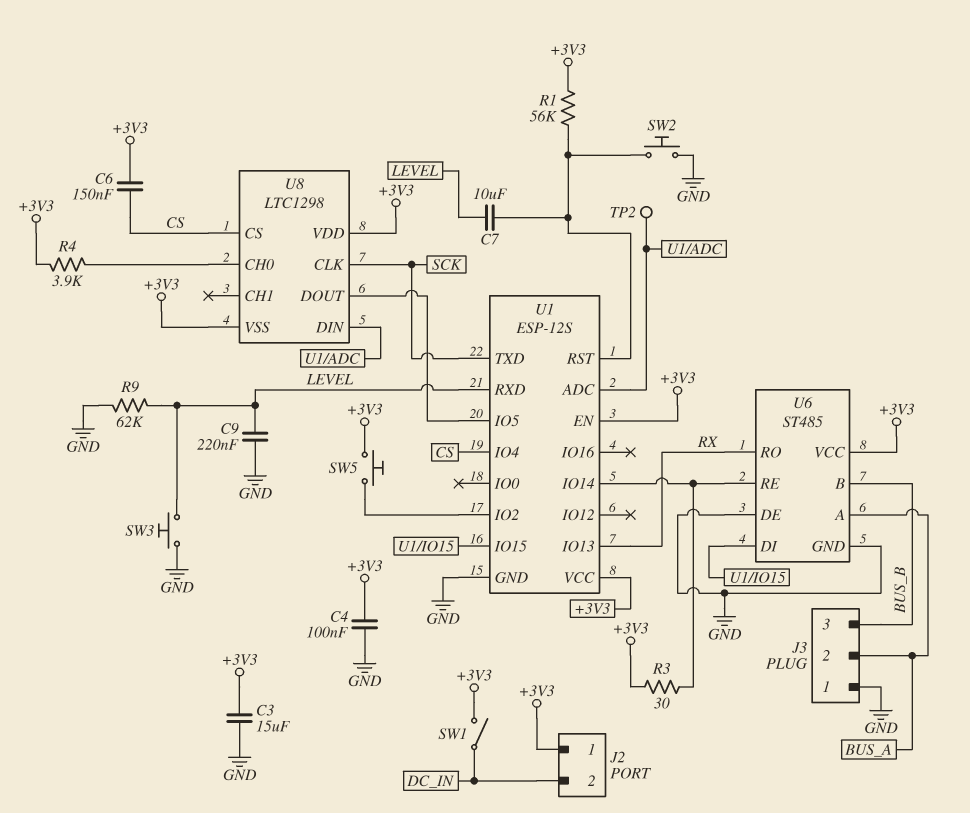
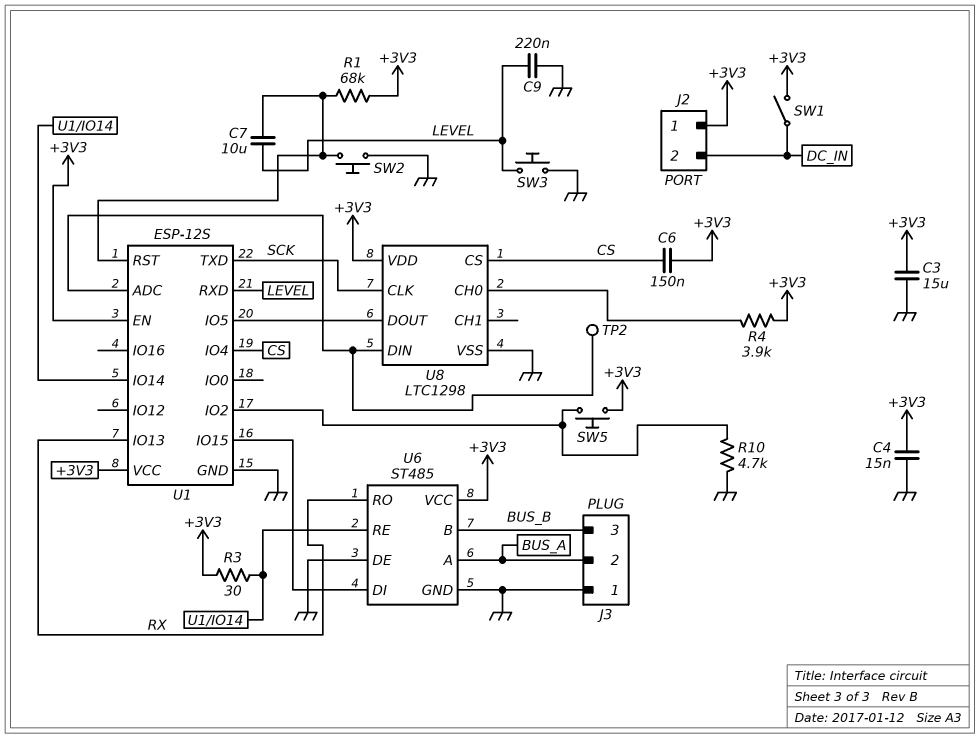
C4: 100nF (+3V3, GND) -> 15nF (+3V3, GND)
R1: 56k (+3V3, U1/RST) -> 68k (+3V3, U1/RST)
R9: 62k (GND, LEVEL) -> none
R10: none -> 4.7k (GND, U1/IO2)
U8 pin VSS: +3V3 -> GND

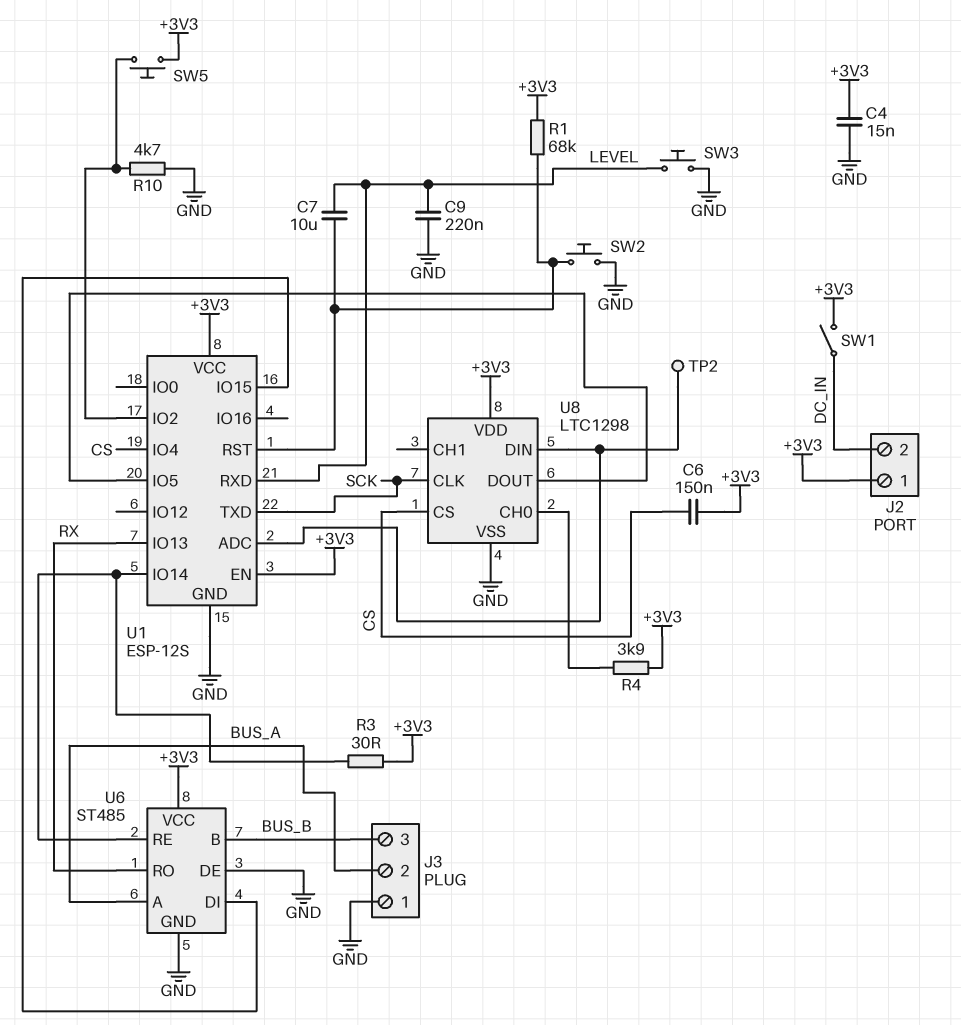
C3: 15uF (+3V3, GND) -> none

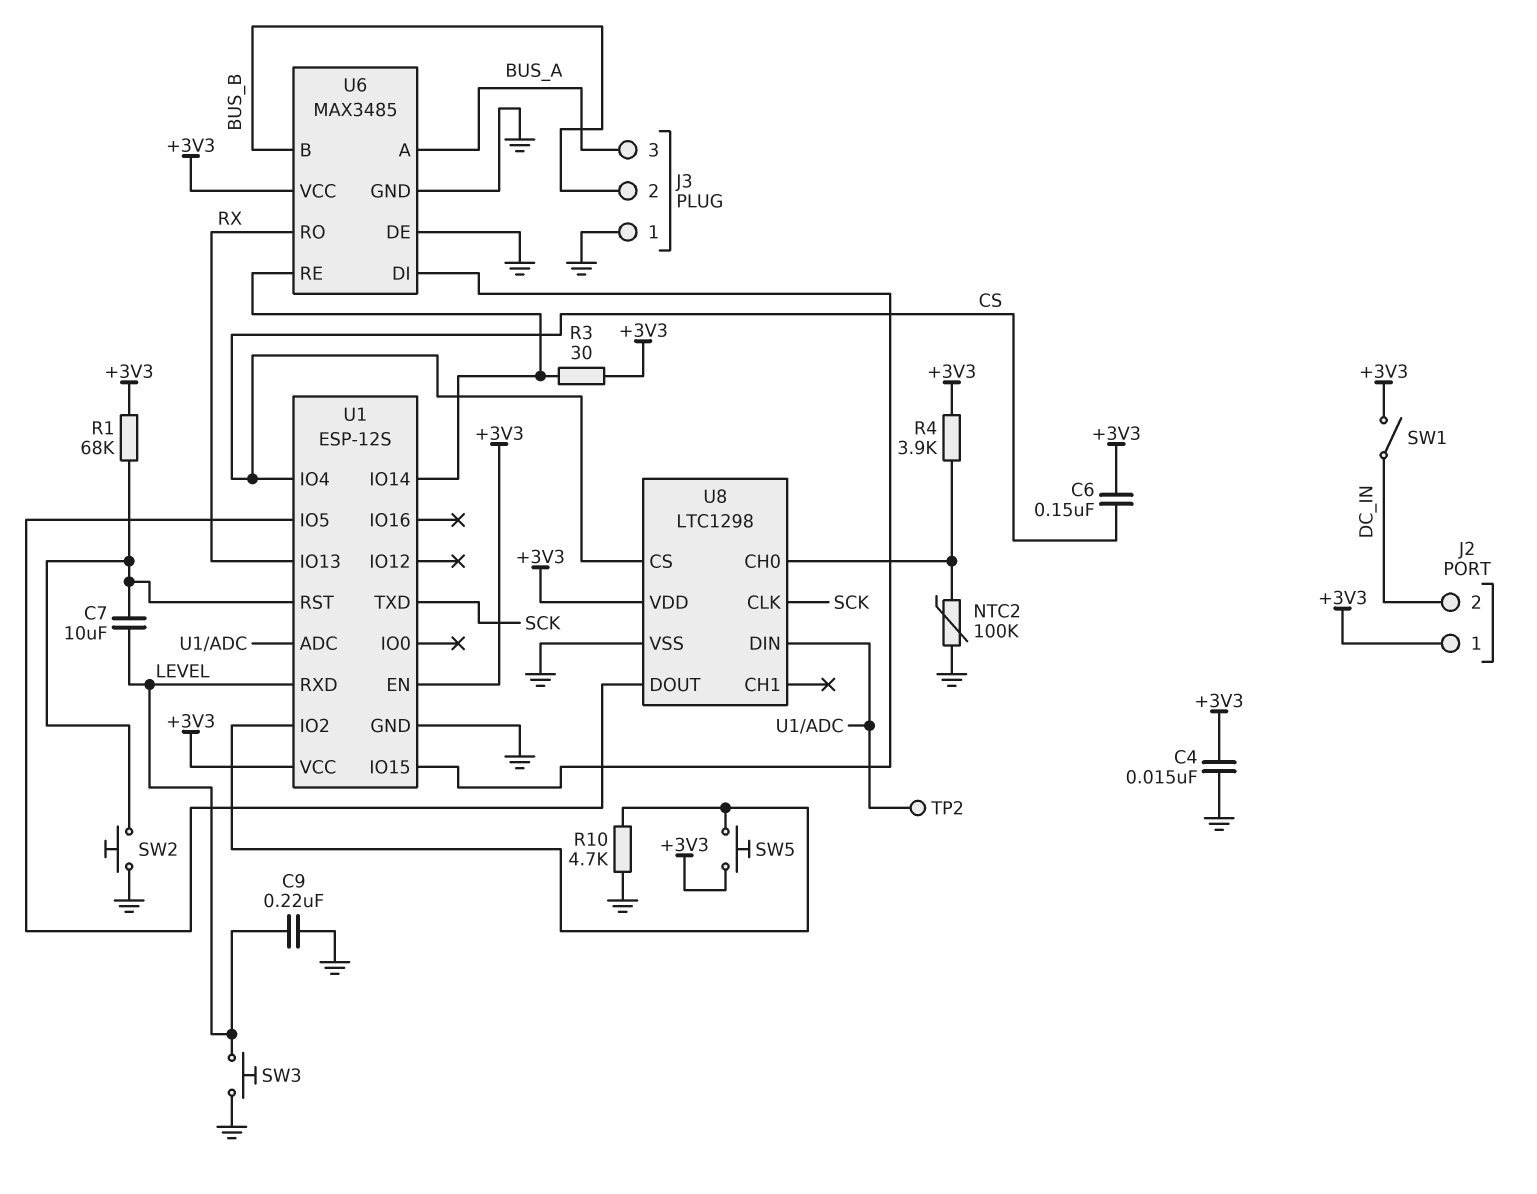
J3 pin 2: BUS_A -> BUS_B
J3 pin 3: BUS_B -> BUS_A
NTC2: none -> 100k (GND, U8/CH0)
U6: ST485 -> MAX3485

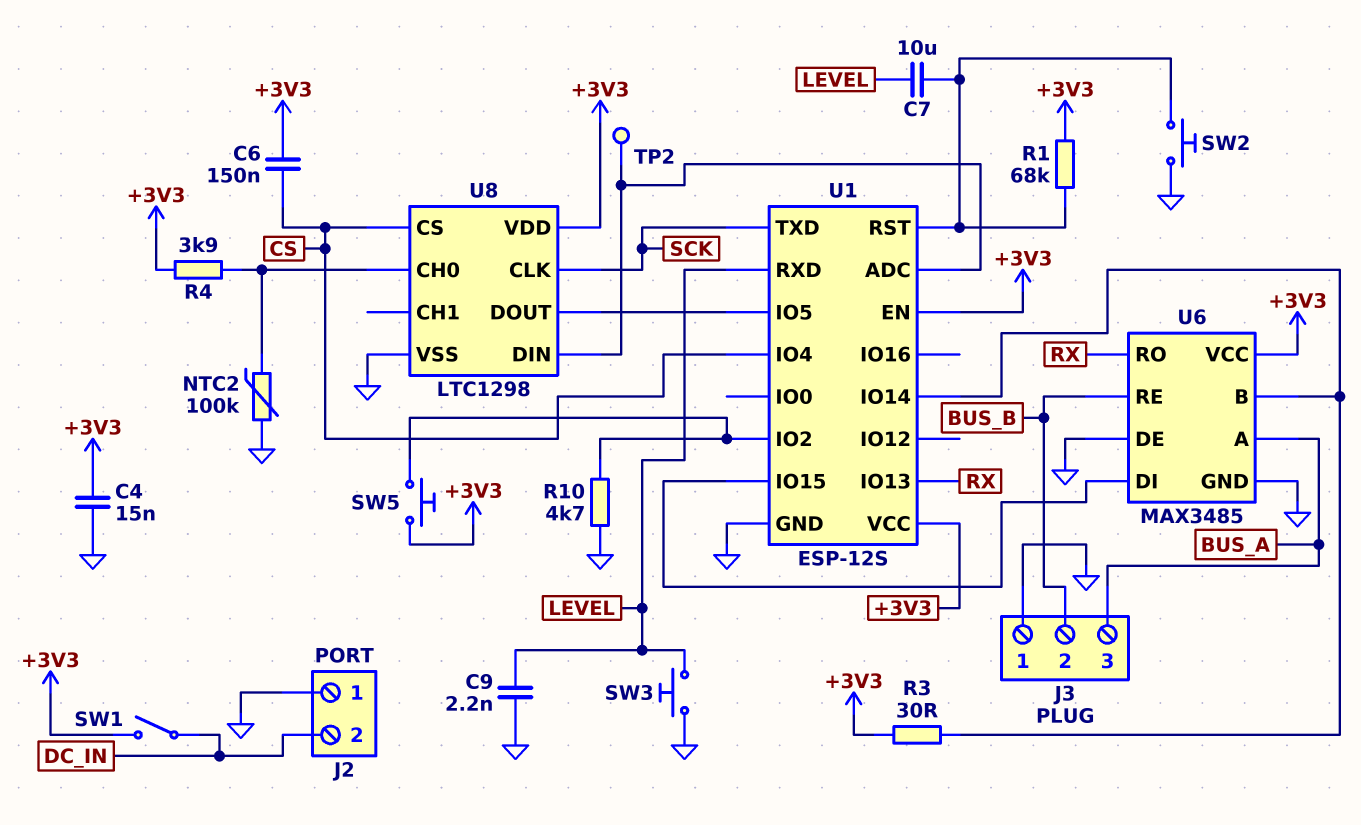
C9: 220nF (GND, LEVEL) -> 2.2nF (GND, LEVEL)
J2 pin 1: +3V3 -> GND
U6 pin B: BUS_B -> U1/IO14
U6 pin RE: U1/IO14 -> BUS_B

